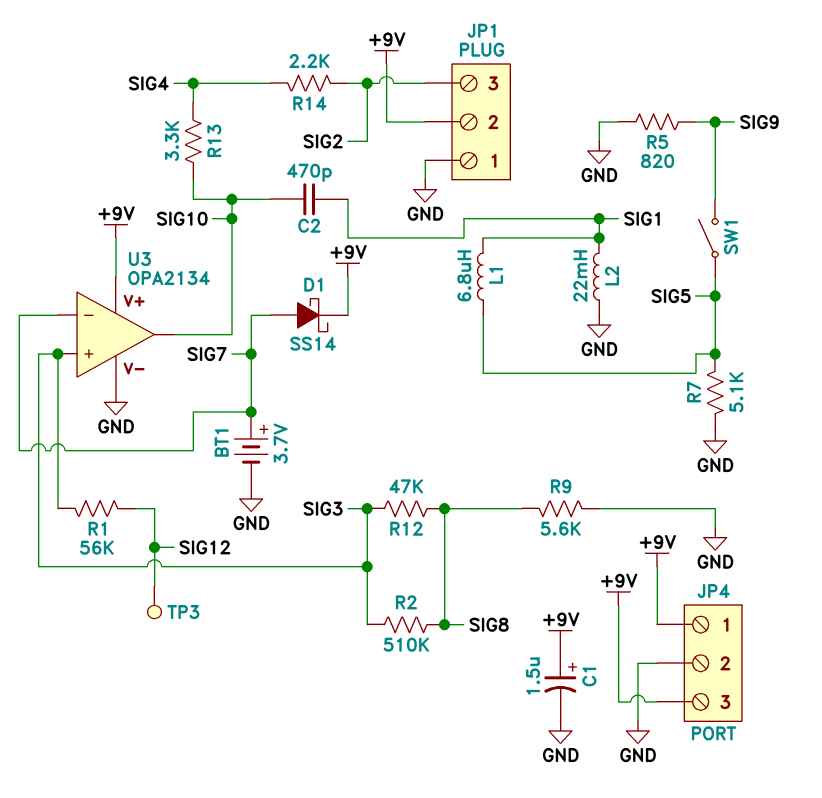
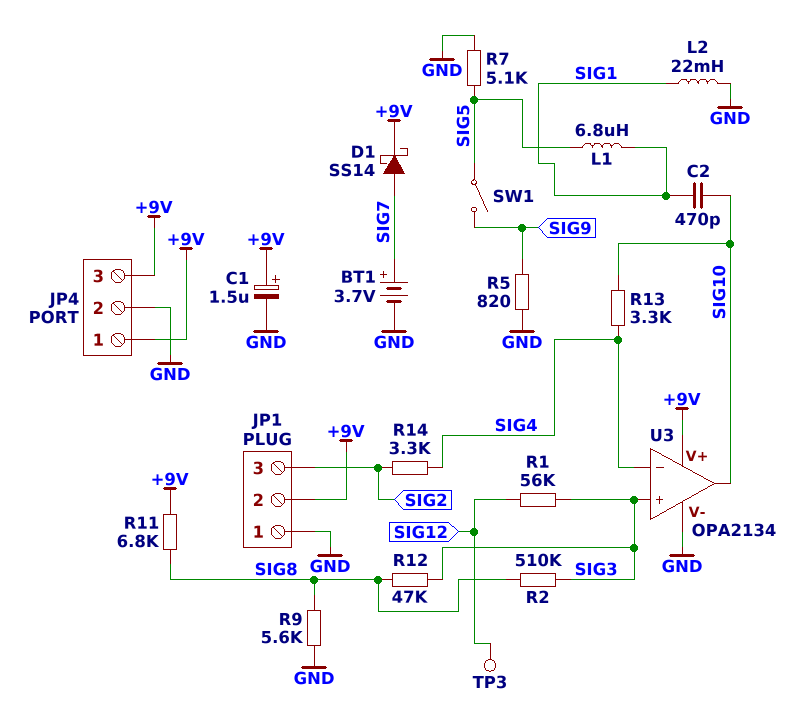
R11: none -> 6.8k (+9V, SIG8)
R14: 2.2k (SIG2, SIG4) -> 3.3k (SIG2, SIG4)
U3 pin in-: SIG7 -> SIG4

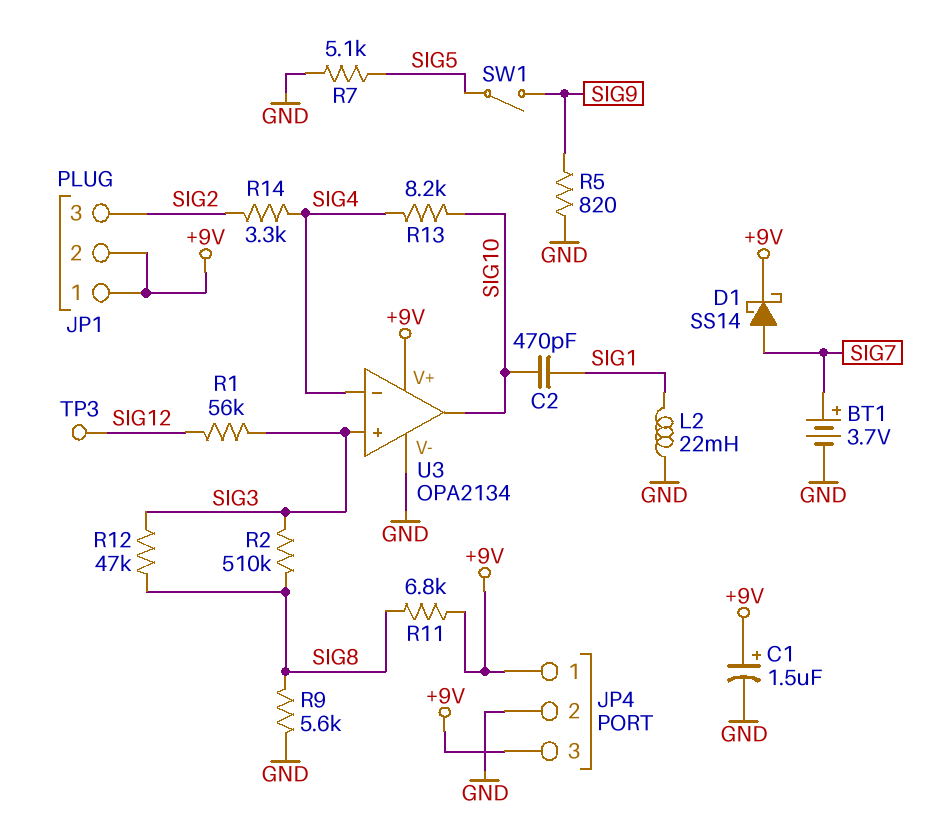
JP1 pin 1: GND -> +9V
L1: 6.8uH (SIG1, SIG5) -> none
R13: 3.3k (SIG4, SIG10) -> 8.2k (SIG4, SIG10)

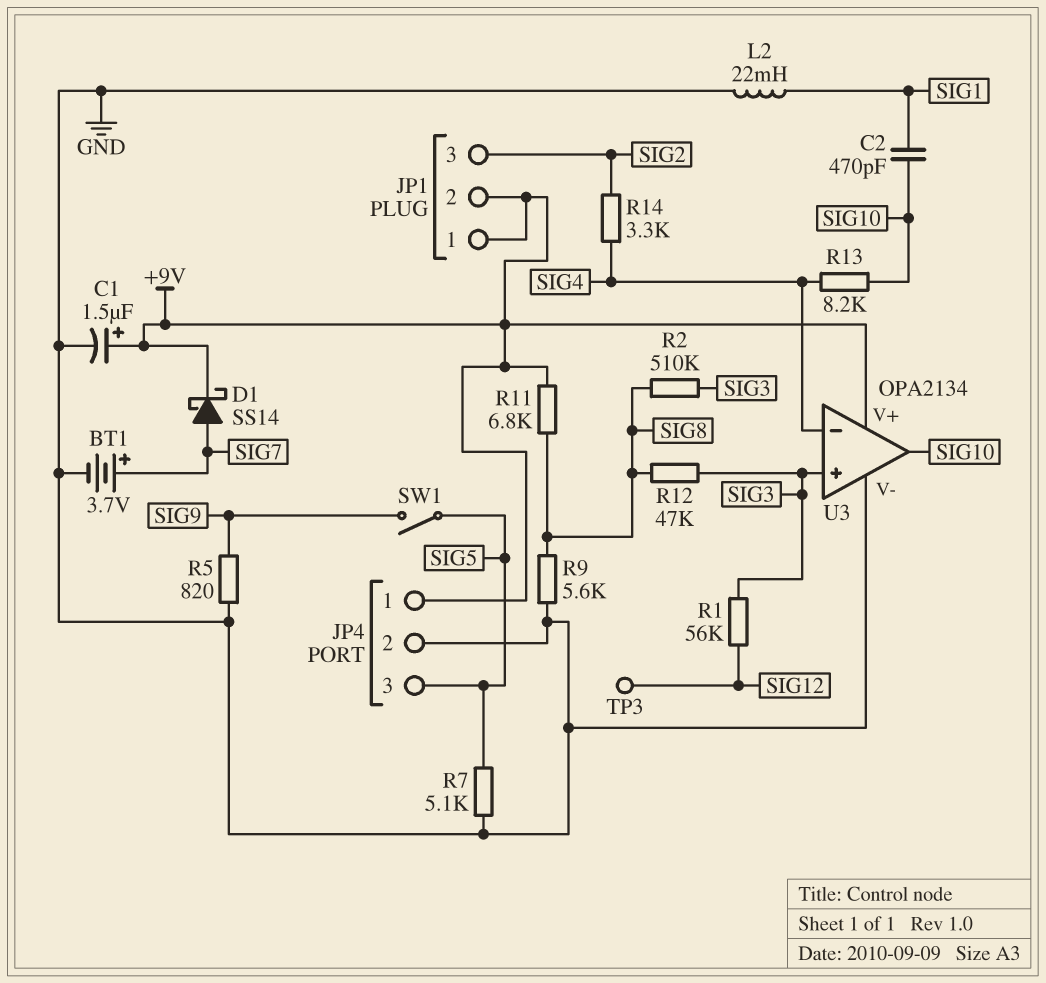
JP4 pin 3: +9V -> SIG5

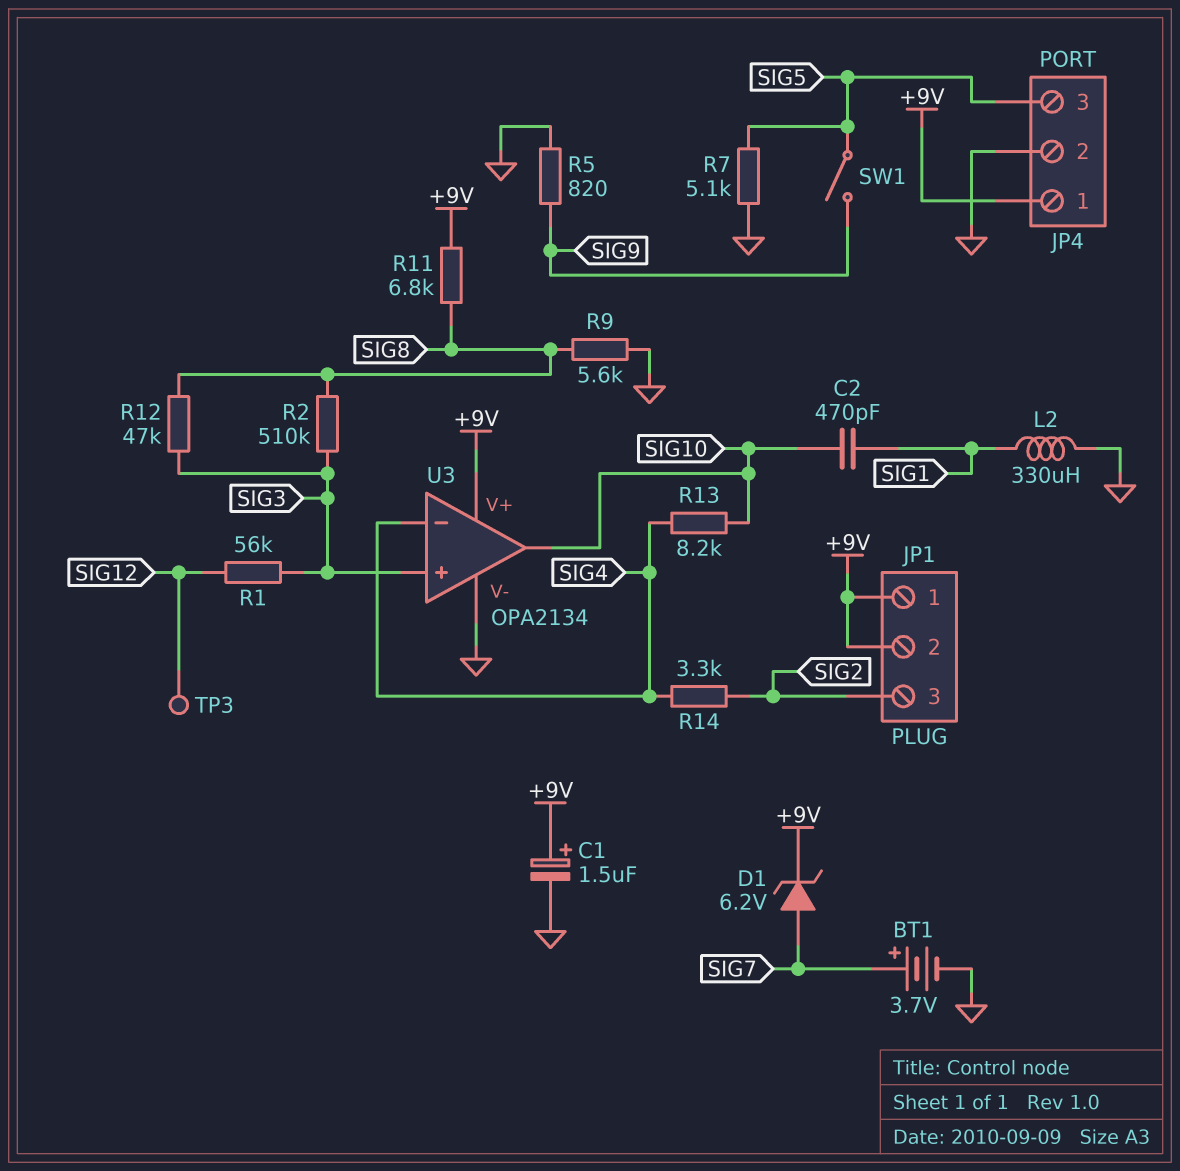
D1: schottky SS14 (A SIG7, K +9V) -> zener 6.2V (A SIG7, K +9V)
L2: 22mH (GND, SIG1) -> 330uH (GND, SIG1)

